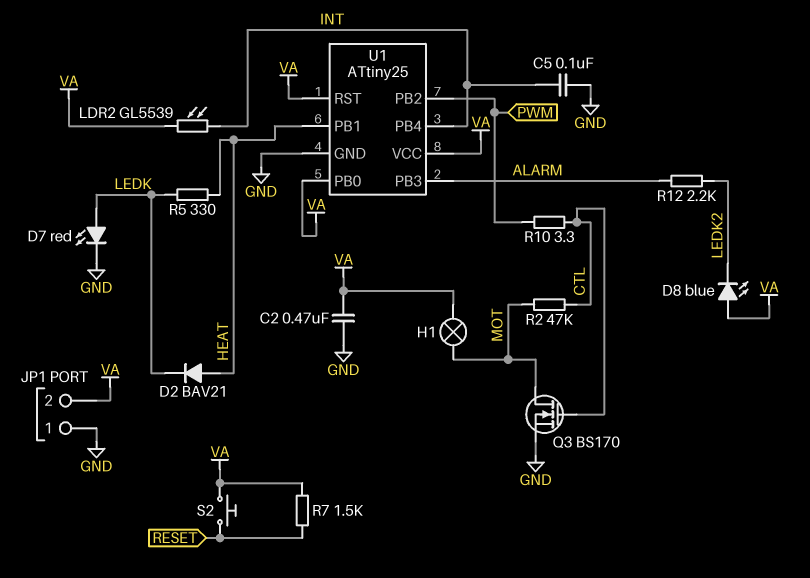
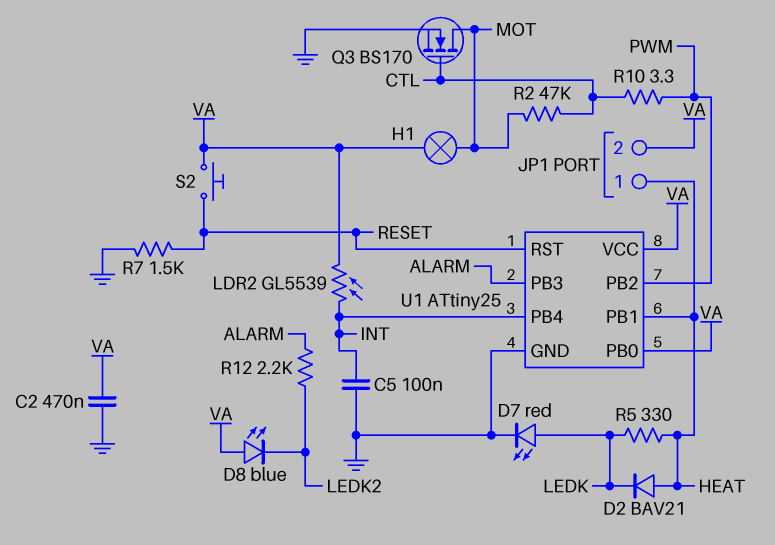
JP1 pin 1: GND -> HEAT
R7: 1.5k (RESET, VA) -> 1.5k (GND, RESET)
U1 pin RST: VA -> RESET

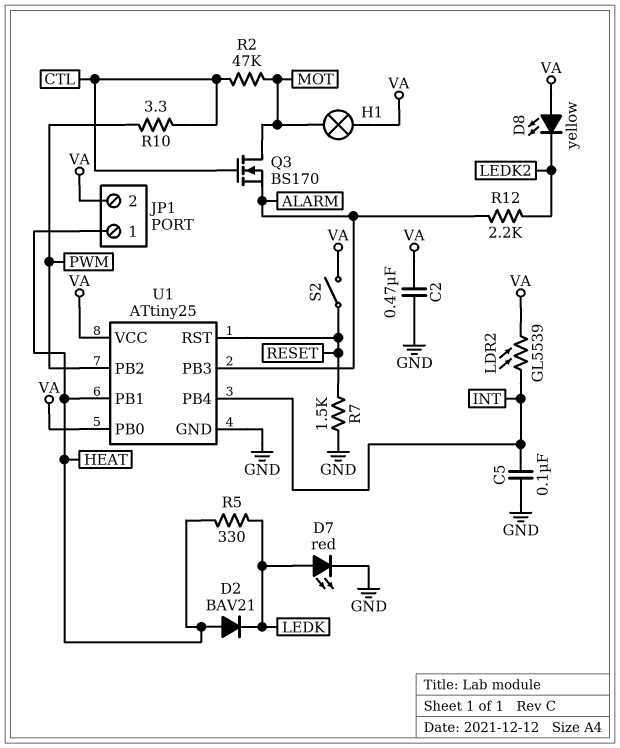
D8: LED blue (A VA, K LEDK2) -> LED yellow (A VA, K LEDK2)
Q3: NMOS BS170 (G CTL, D MOT, S GND) -> NMOS BS170 (G CTL, D MOT, S ALARM)
S2: button (RESET, VA) -> switch (RESET, VA)

